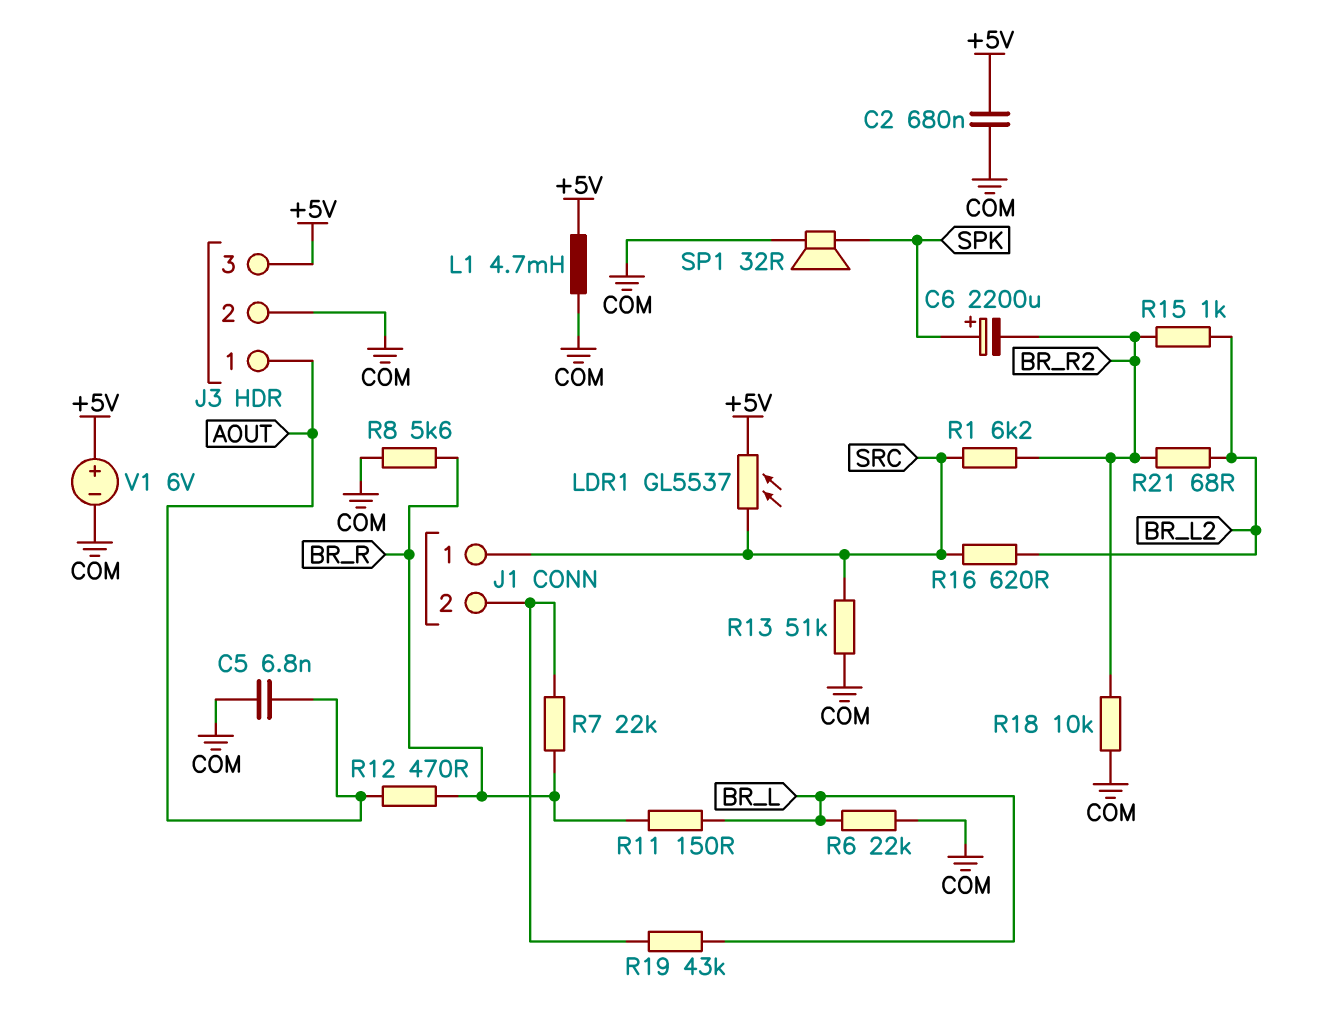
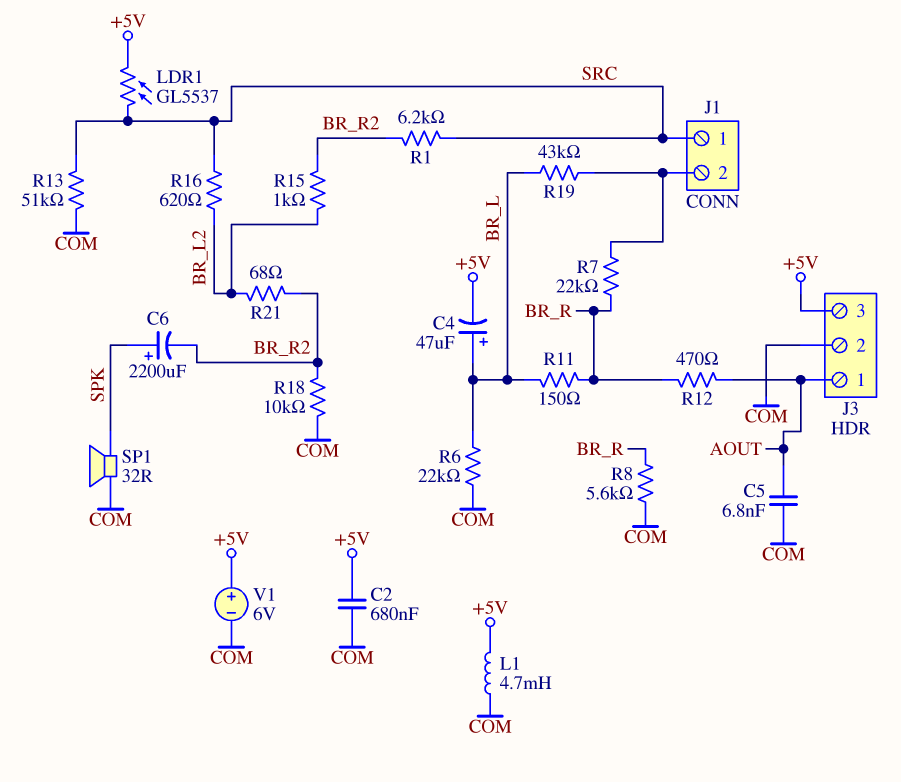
C4: none -> 47uF (plus BR_L, minus +5V)

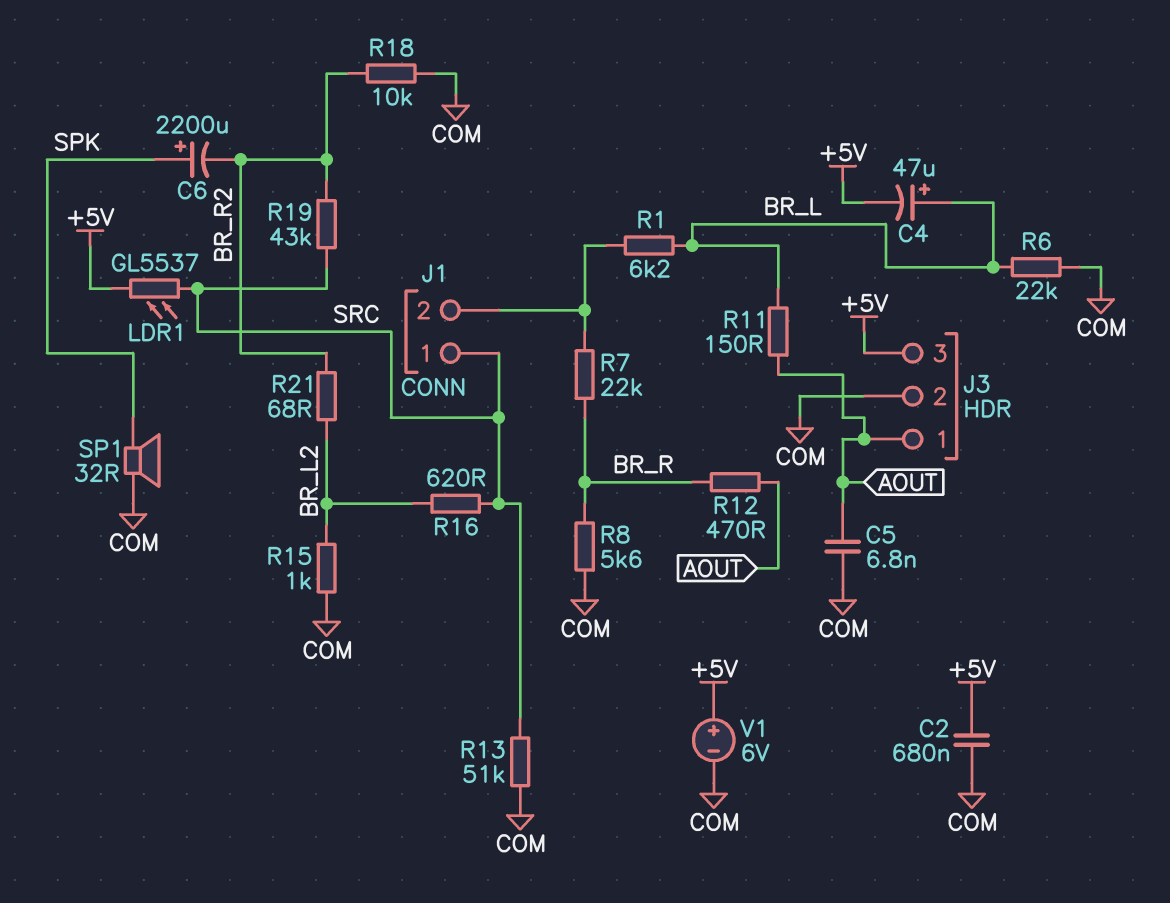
L1: 4.7mH (+5V, COM) -> none
R1: 6.2k (BR_R2, SRC) -> 6.2k (BR_L, J1/2)
R11: 150 (BR_L, BR_R) -> 150 (AOUT, BR_L)
R15: 1k (BR_L2, BR_R2) -> 1k (BR_L2, COM)
R19: 43k (BR_L, J1/2) -> 43k (BR_R2, SRC)

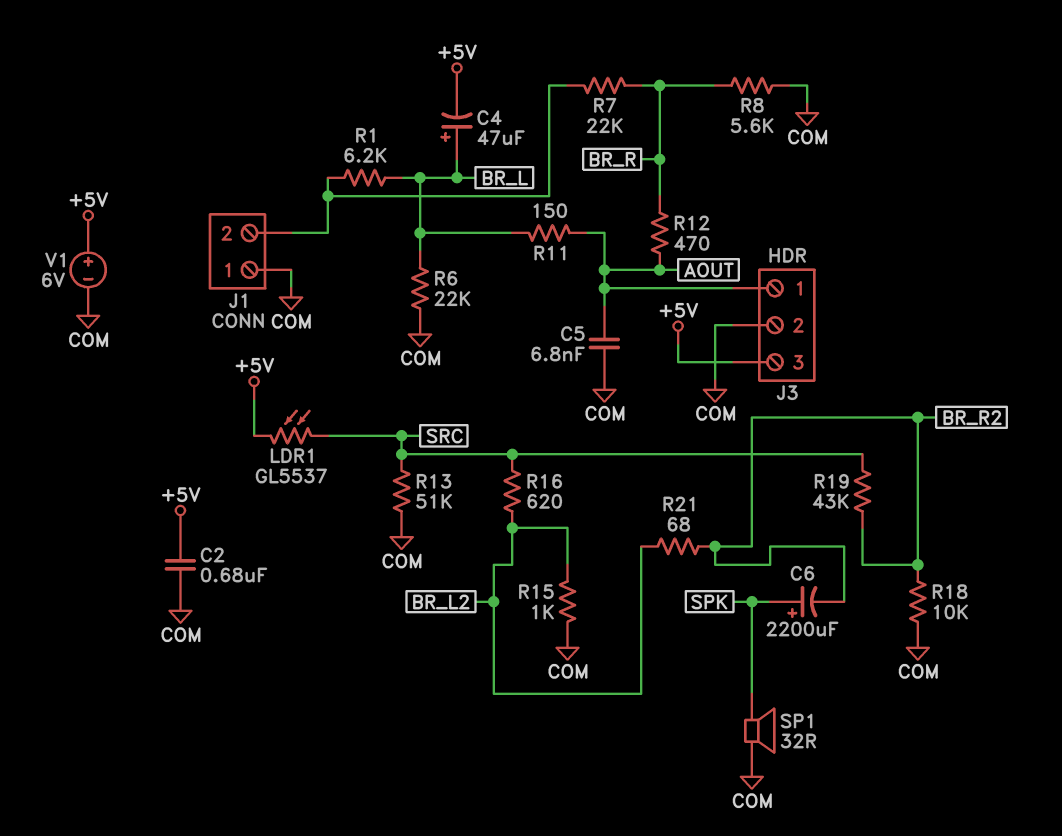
J1 pin 1: SRC -> COM

